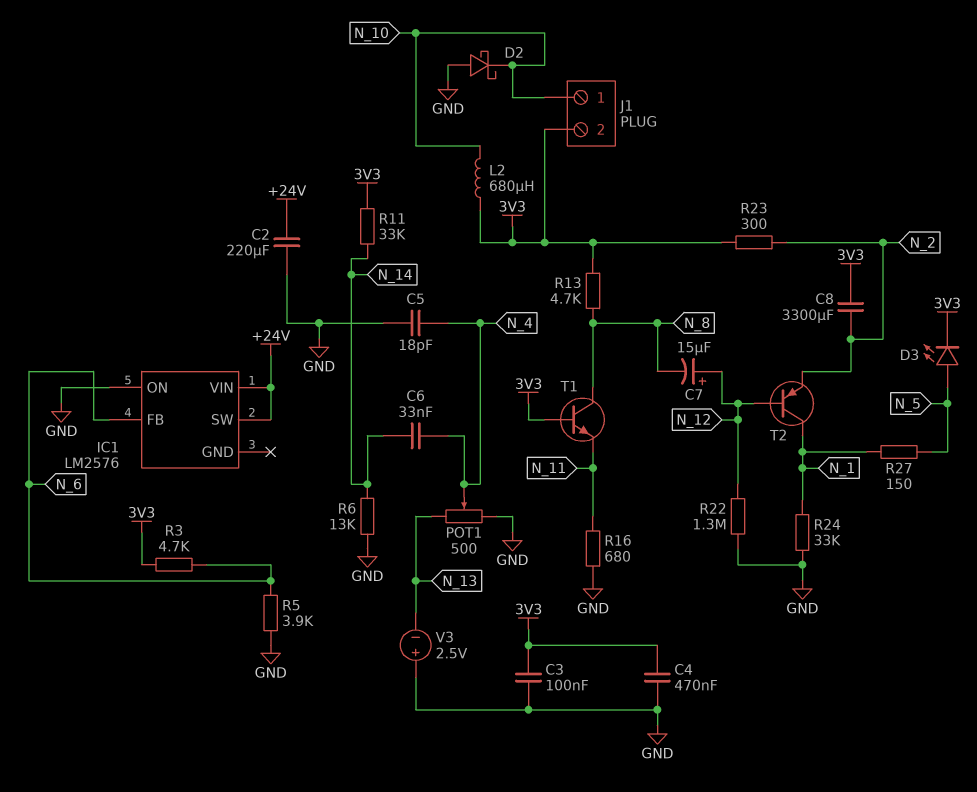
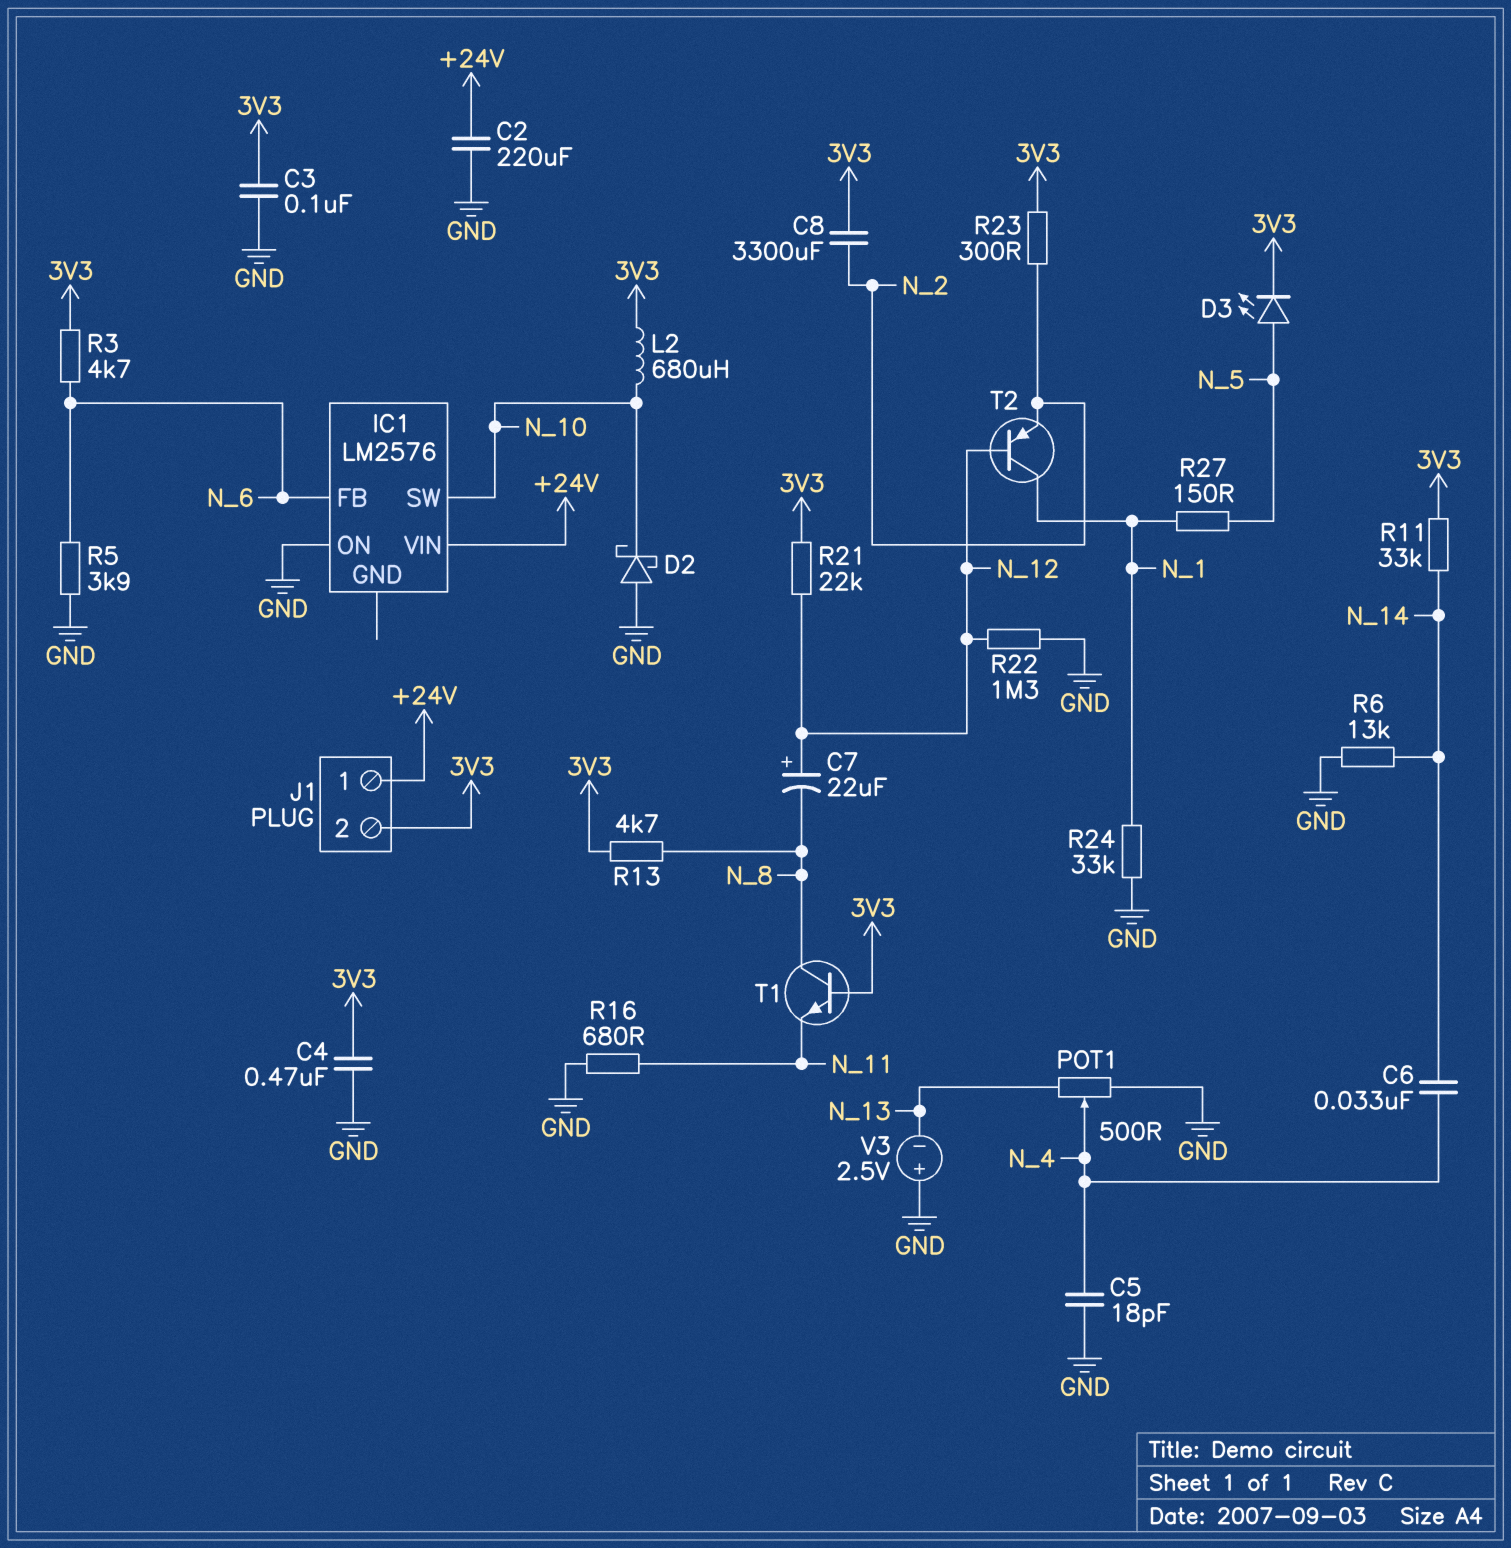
C7: 15uF (plus N_12, minus N_8) -> 22uF (plus N_12, minus N_8)
IC1 pin SW: +24V -> N_10
J1 pin 1: N_10 -> +24V
R21: none -> 22k (3V3, N_12)

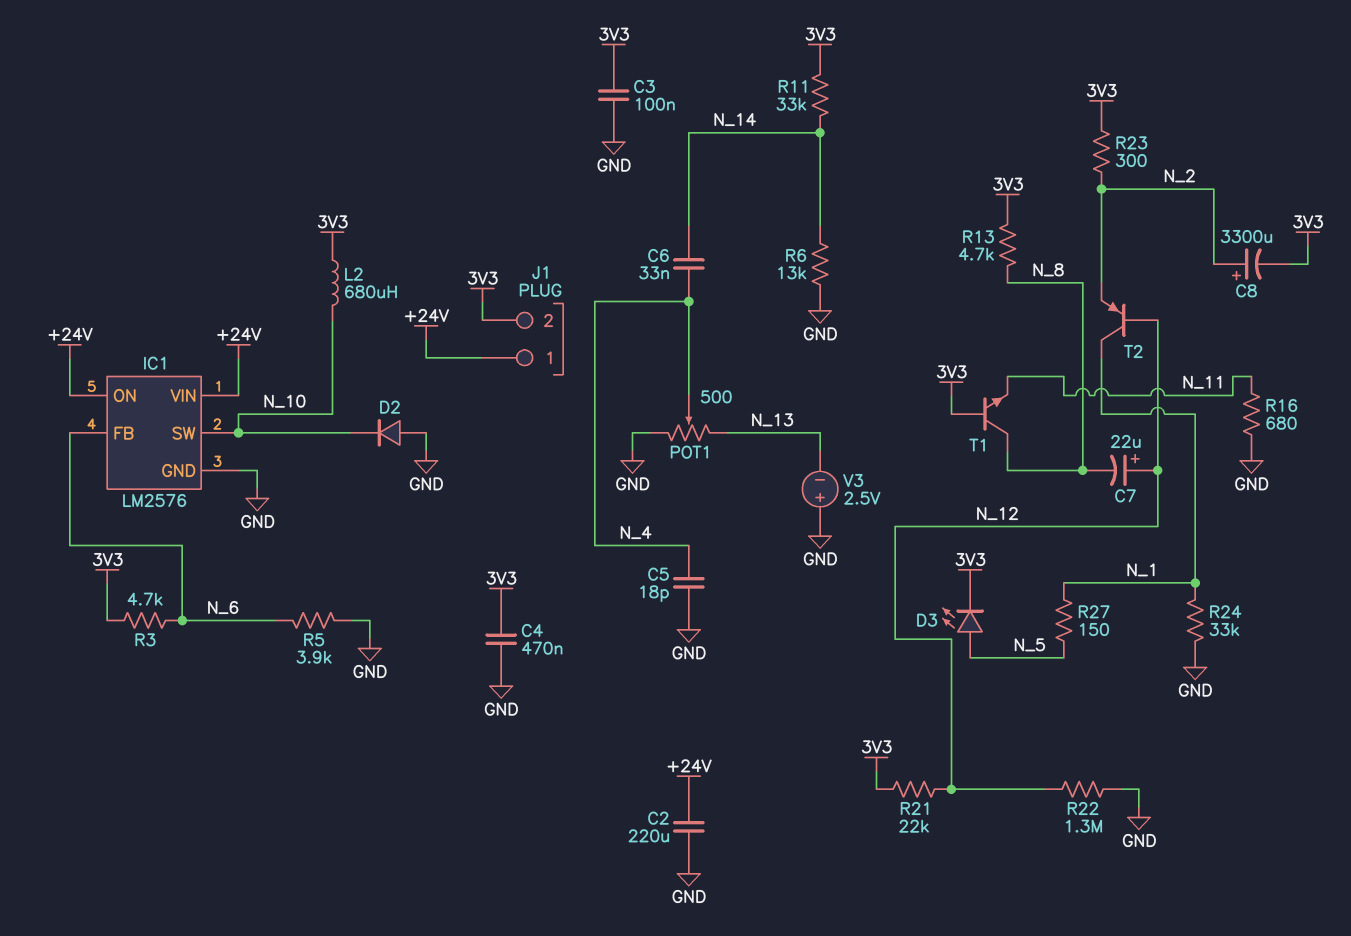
C8: 3300uF (3V3, N_2) -> 3300uF (plus N_2, minus 3V3)
D2: schottky (A GND, K N_10) -> diode (A GND, K N_10)
IC1 pin GND: none -> GND
IC1 pin ON: GND -> +24V

